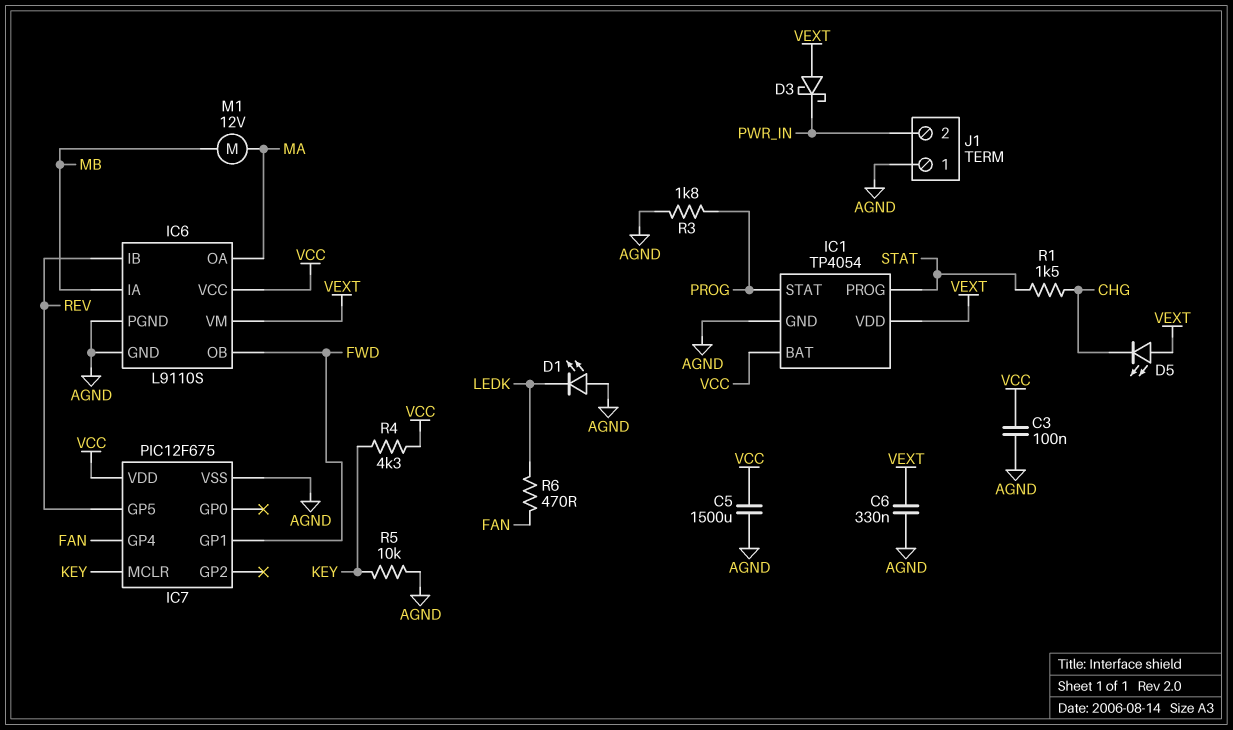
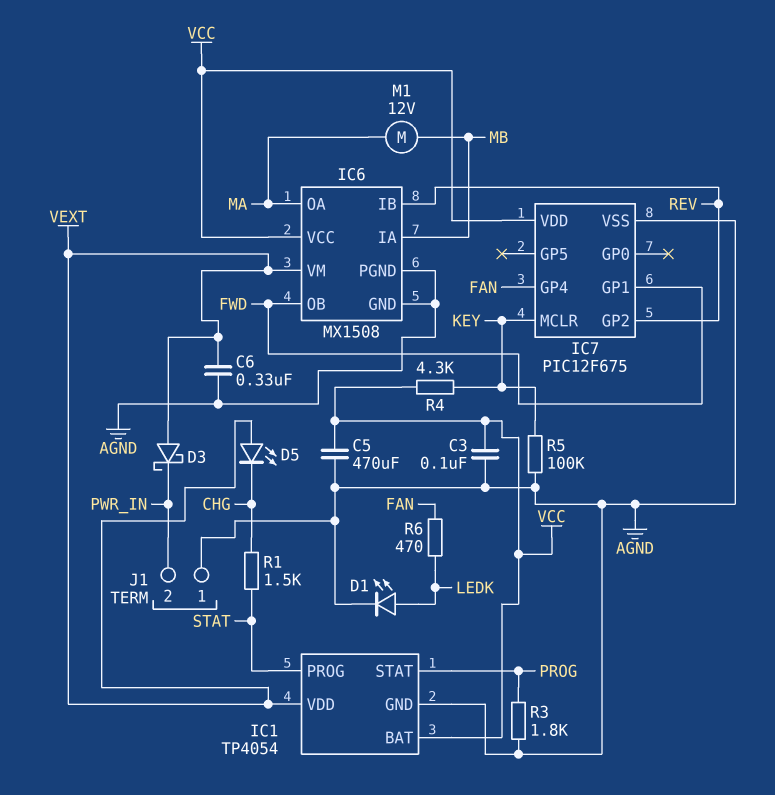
C5: 1500uF (AGND, VCC) -> 470uF (AGND, VCC)
D1: LED (A AGND, K LEDK) -> LED (A LEDK, K AGND)
IC6: L9110S -> MX1508
IC7 pin GP2: none -> REV
IC7 pin GP5: REV -> none
R5: 10k (AGND, KEY) -> 100k (AGND, KEY)

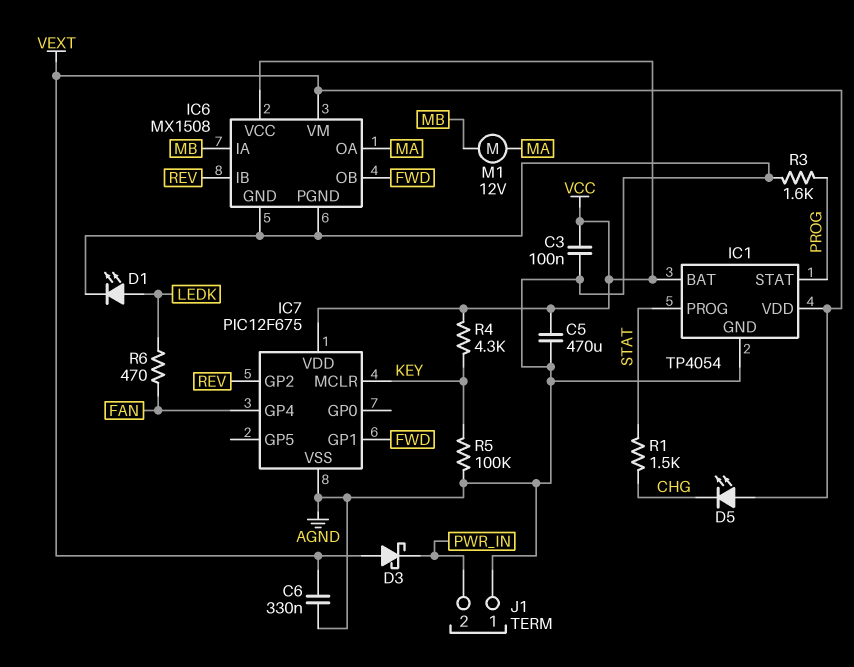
R3: 1.8k (AGND, PROG) -> 1.6k (AGND, PROG)

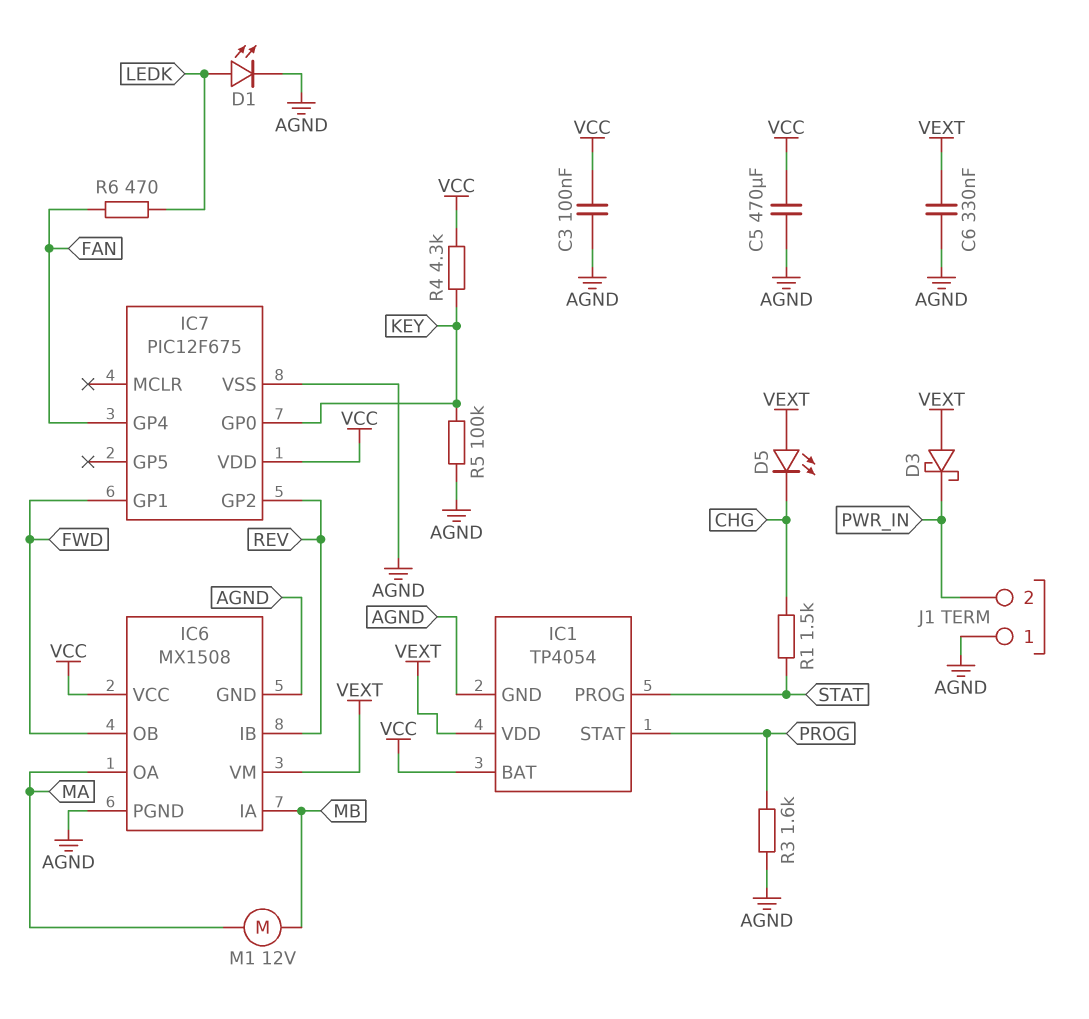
IC7 pin GP0: none -> KEY
IC7 pin MCLR: KEY -> none

